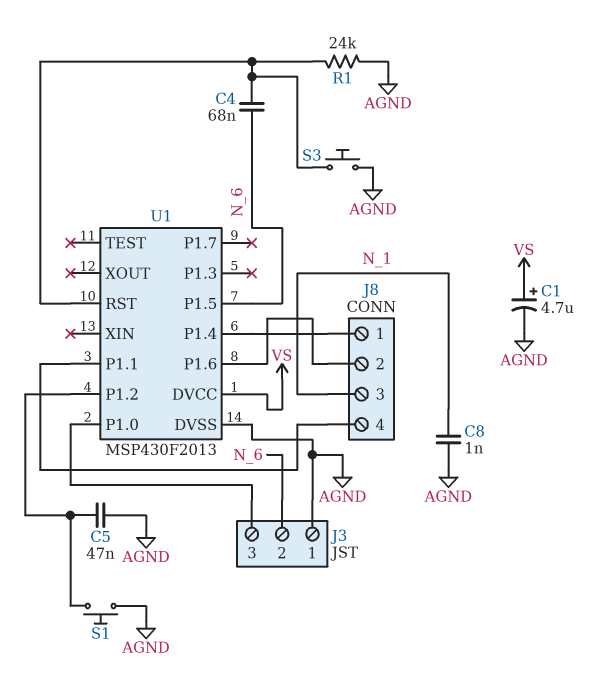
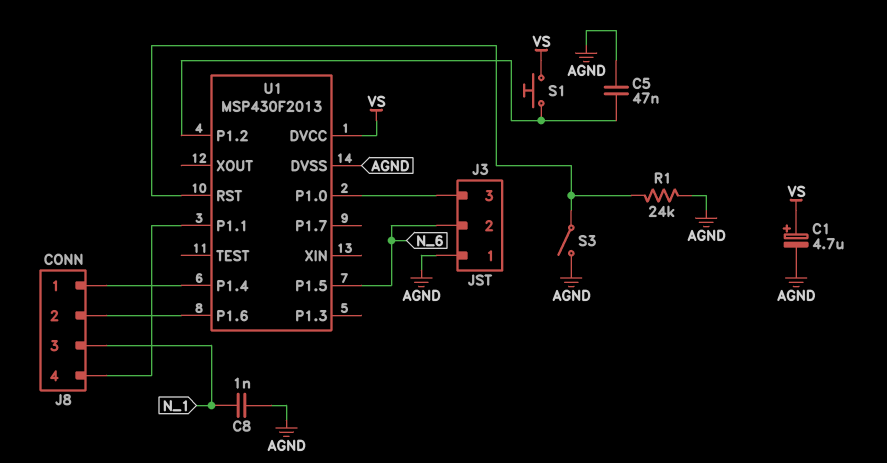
C4: 68nF (N_6, U1/RST) -> none
S1: button (AGND, U1/P1.2) -> button (U1/P1.2, VS)
S3: button (AGND, U1/RST) -> switch (AGND, U1/RST)

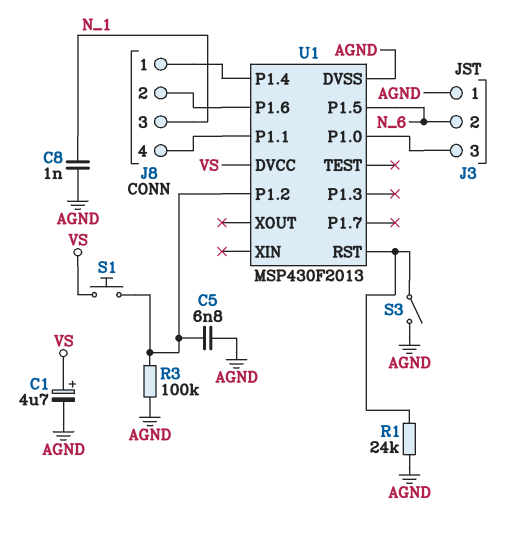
C5: 47nF (AGND, U1/P1.2) -> 6.8nF (AGND, U1/P1.2)
R3: none -> 100k (AGND, U1/P1.2)

